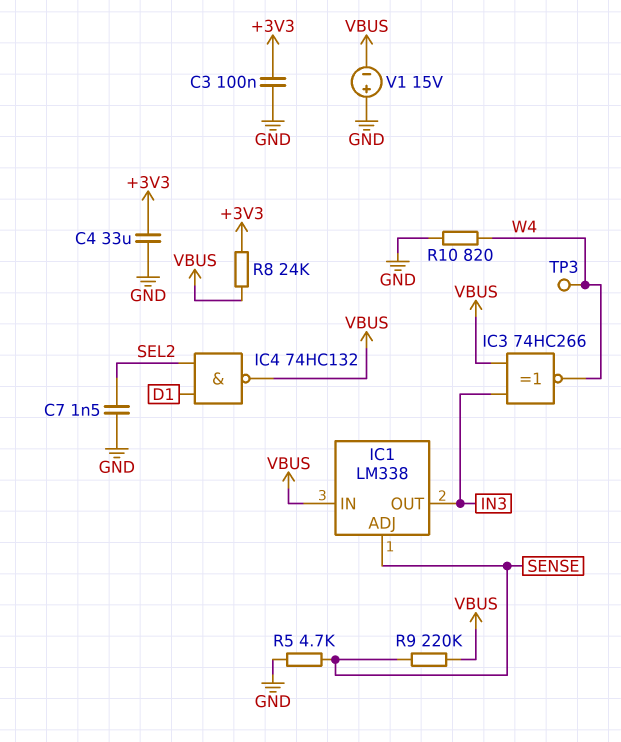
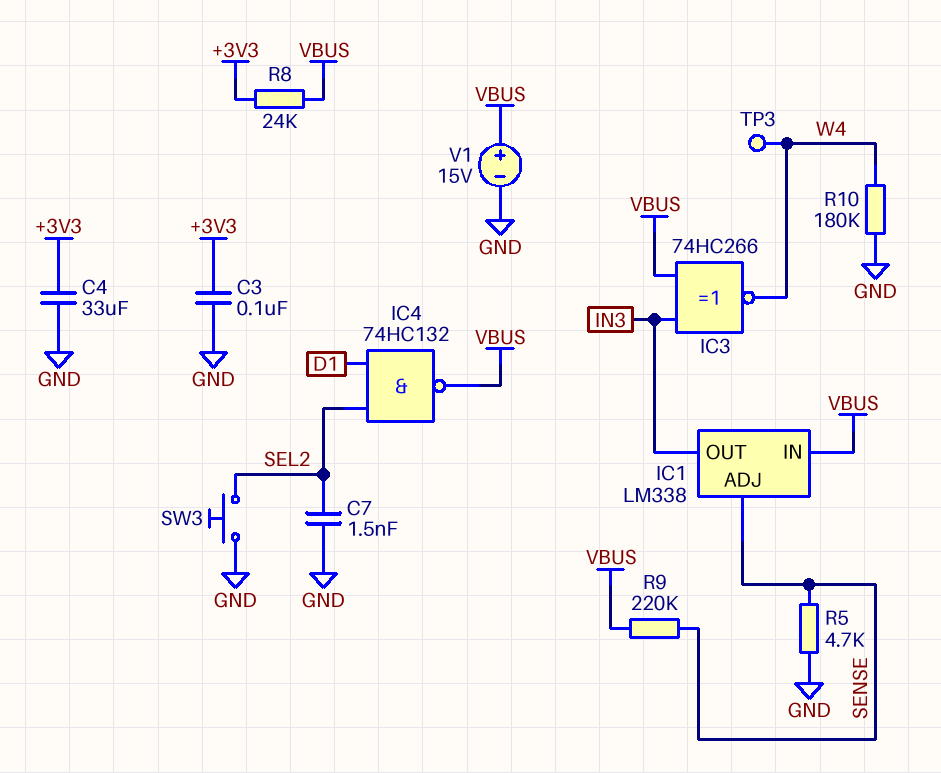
R10: 820 (GND, W4) -> 180k (GND, W4)
SW3: none -> button (GND, SEL2)
V1: 15V (plus GND, minus VBUS) -> 15V (plus VBUS, minus GND)

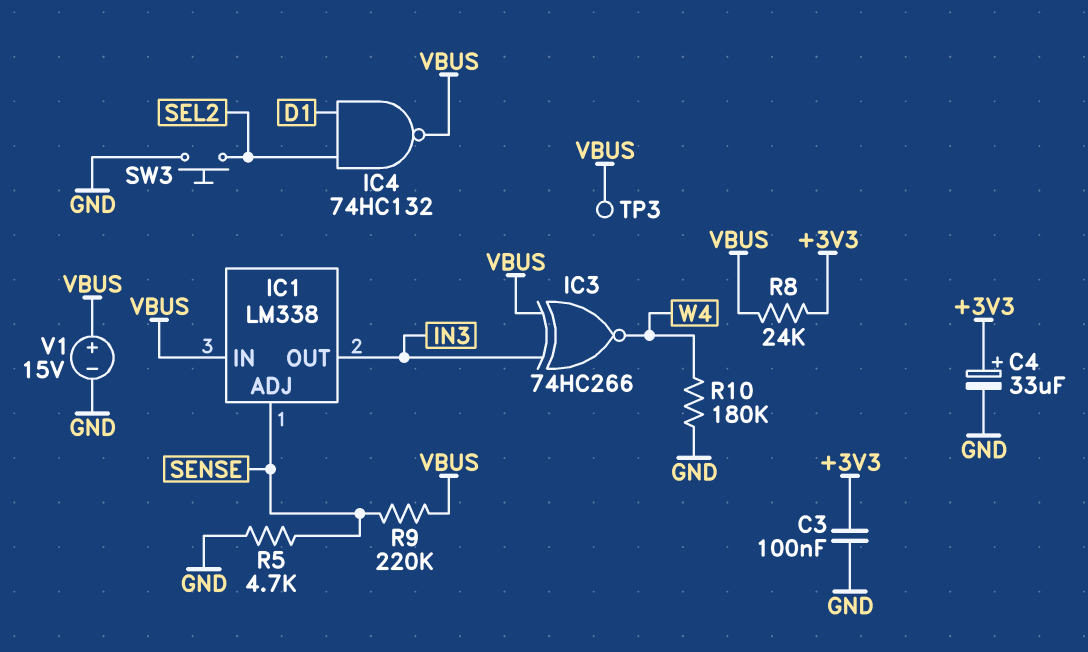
C4: 33uF (+3V3, GND) -> 33uF (plus +3V3, minus GND)
C7: 1.5nF (GND, SEL2) -> none
TP3: test point (W4) -> test point (VBUS)

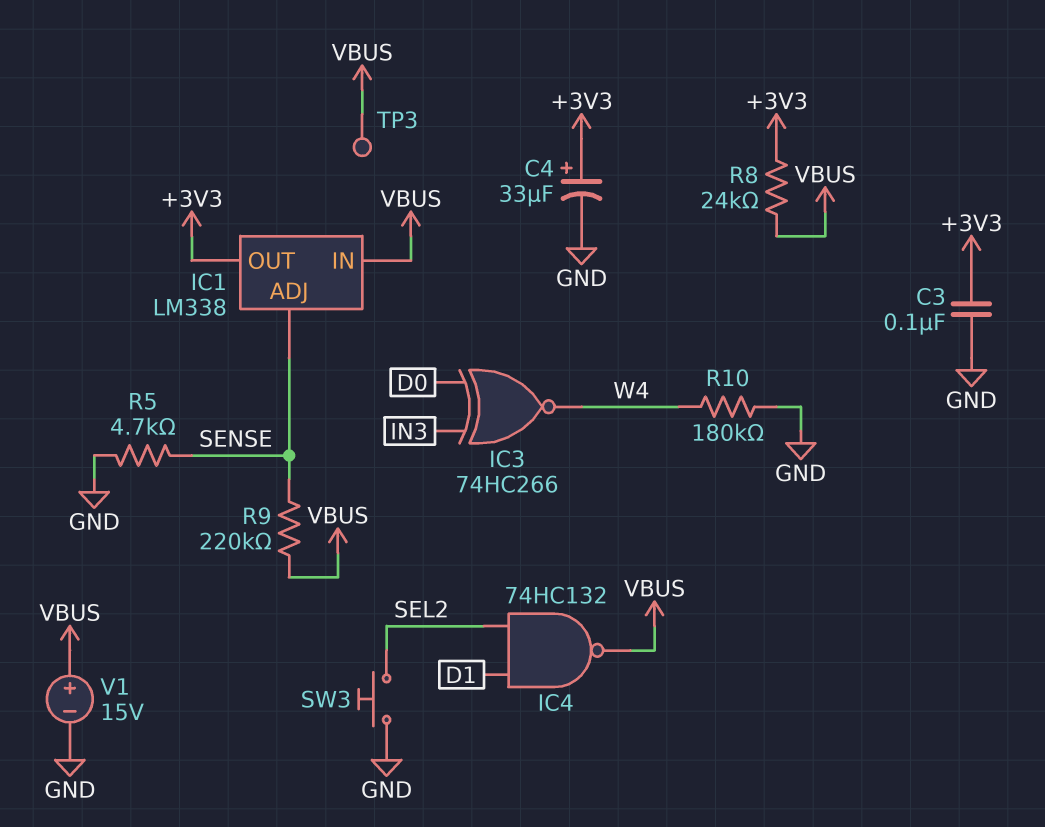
IC1 pin OUT: IN3 -> +3V3
IC3: XNOR 74HC266 (in IN3, in VBUS, out W4) -> XNOR 74HC266 (in D0, in IN3, out W4)

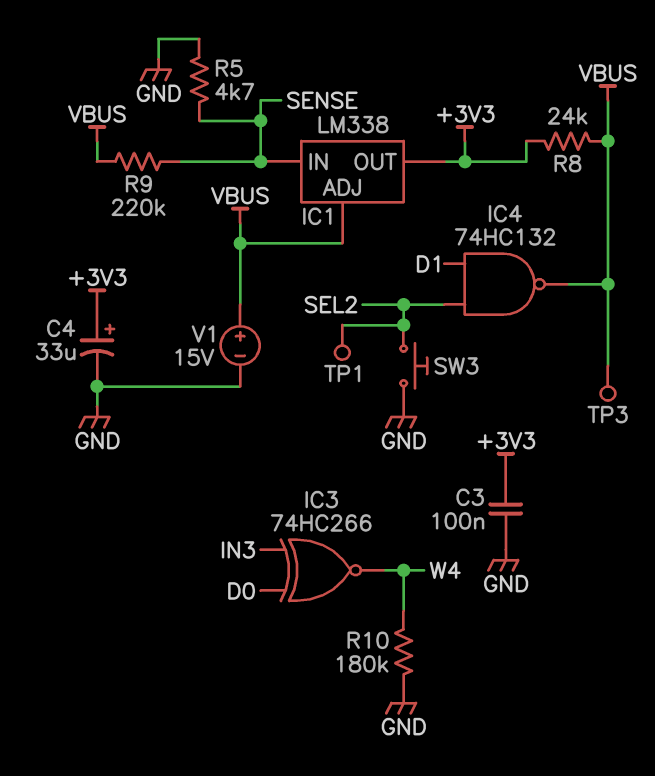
IC1 pin ADJ: SENSE -> VBUS
IC1 pin IN: VBUS -> SENSE
TP1: none -> test point (SEL2)

